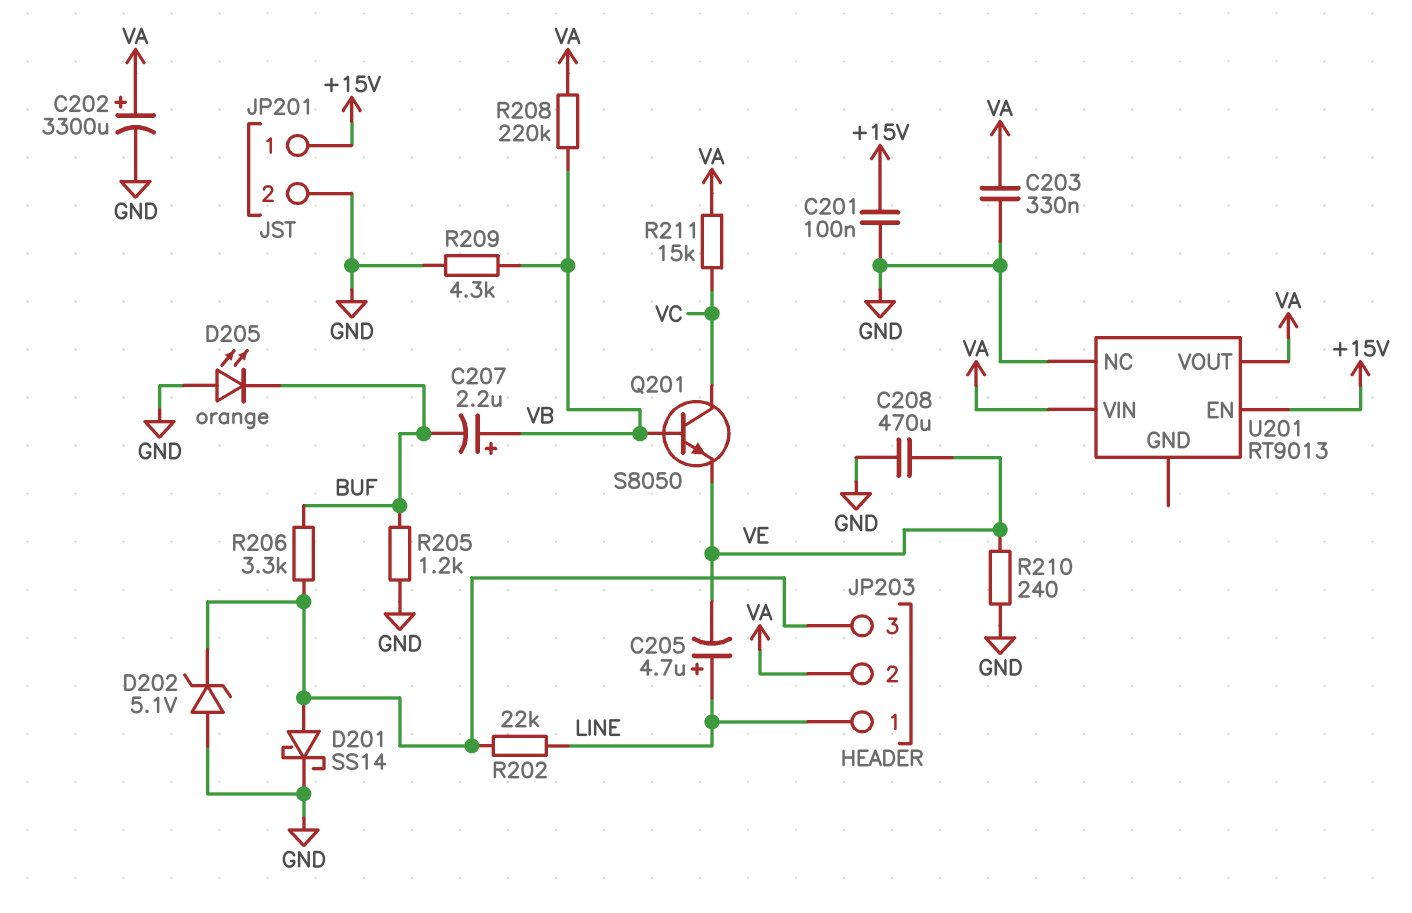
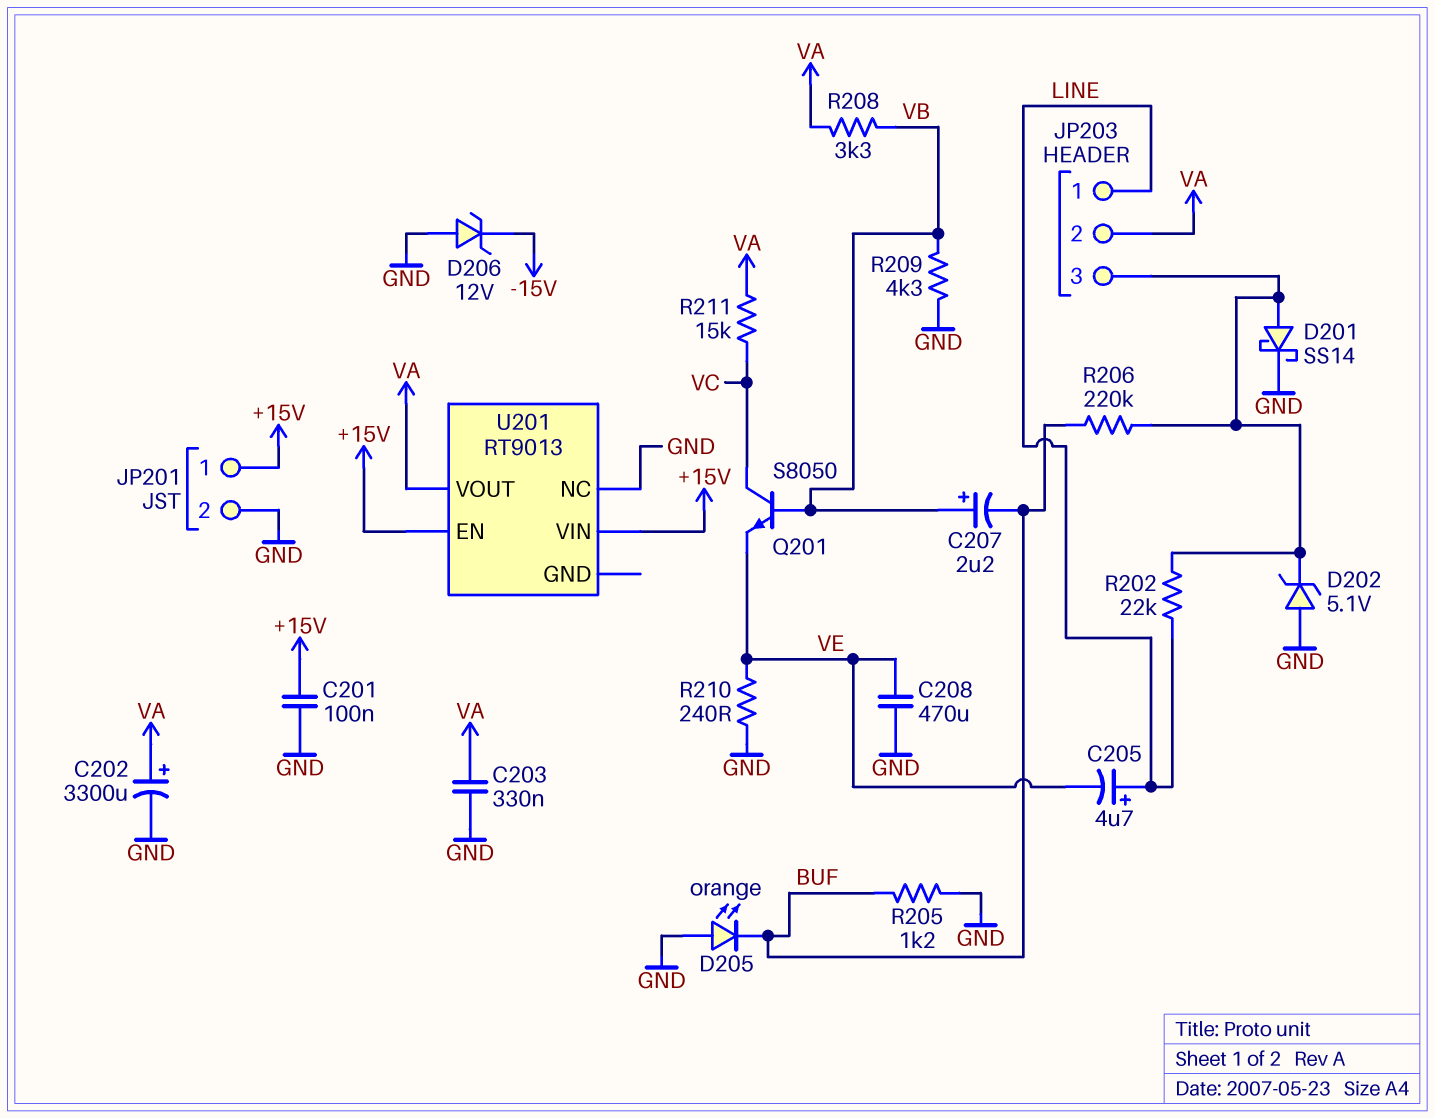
D206: none -> zener 12V (A GND, K -15V)
R206: 3.3k (BUF, JP203/3) -> 220k (BUF, JP203/3)
R208: 220k (VA, VB) -> 3.3k (VA, VB)
U201 pin VIN: VA -> +15V

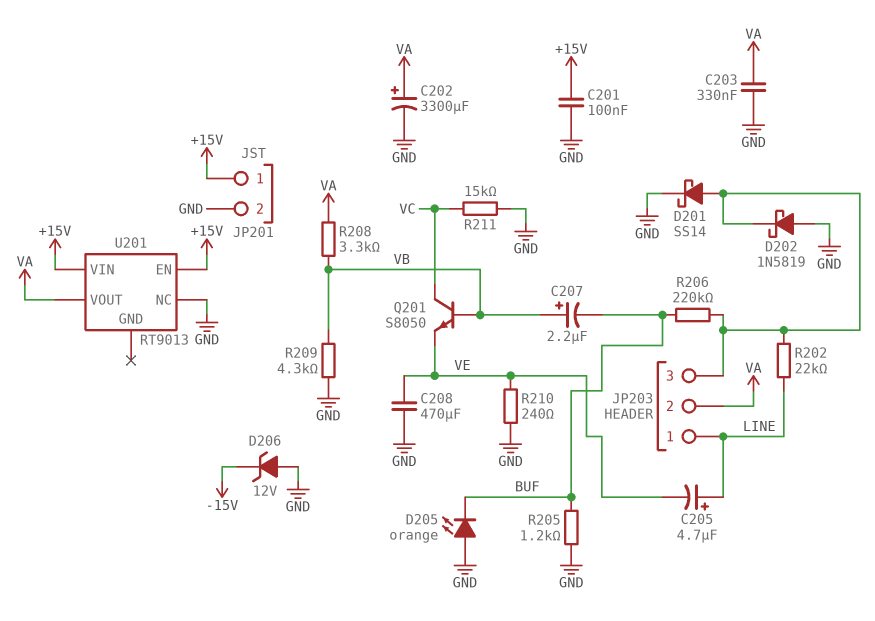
D202: zener 5.1V (A GND, K JP203/3) -> schottky 1N5819 (A GND, K JP203/3)
R211: 15k (VA, VC) -> 15k (GND, VC)

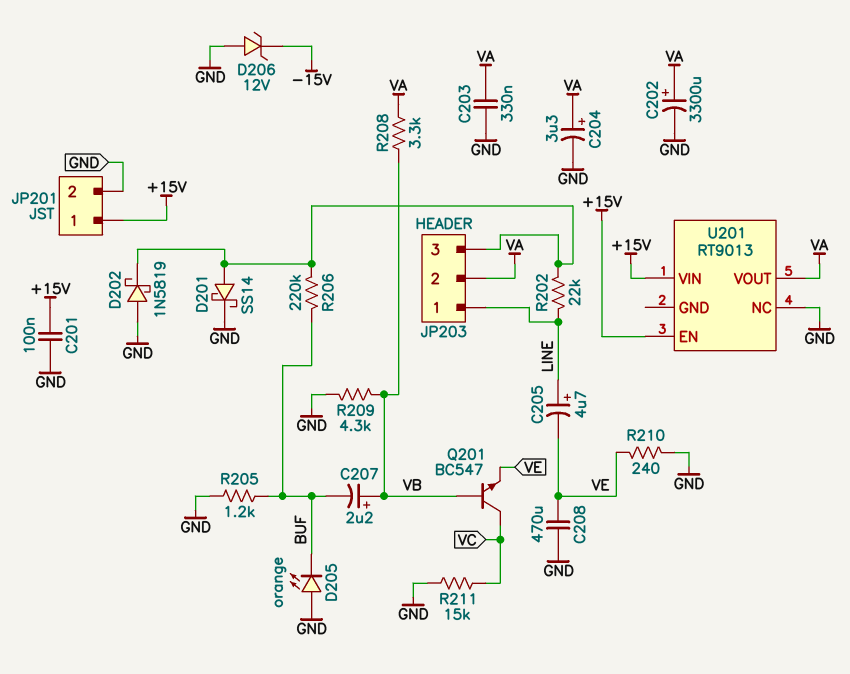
C204: none -> 3.3uF (plus VA, minus GND)
Q201: NPN S8050 (B VB, C VC, E VE) -> NPN BC547 (B VB, C VC, E VE)

